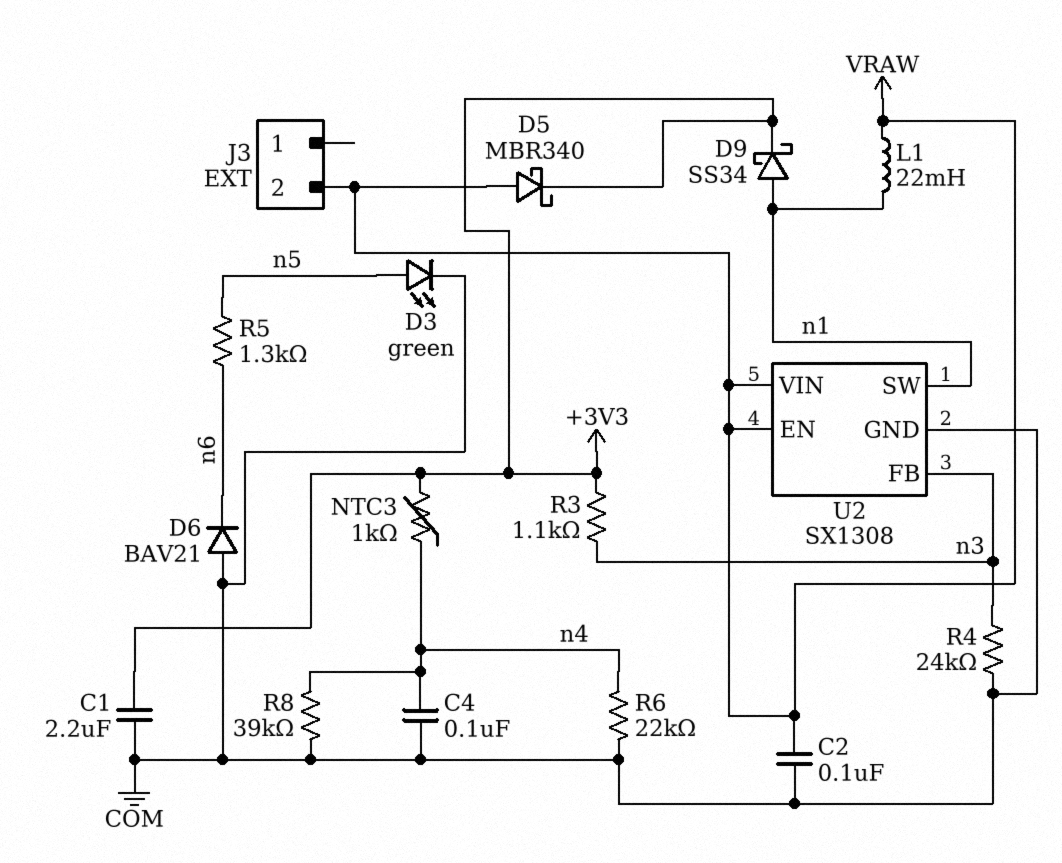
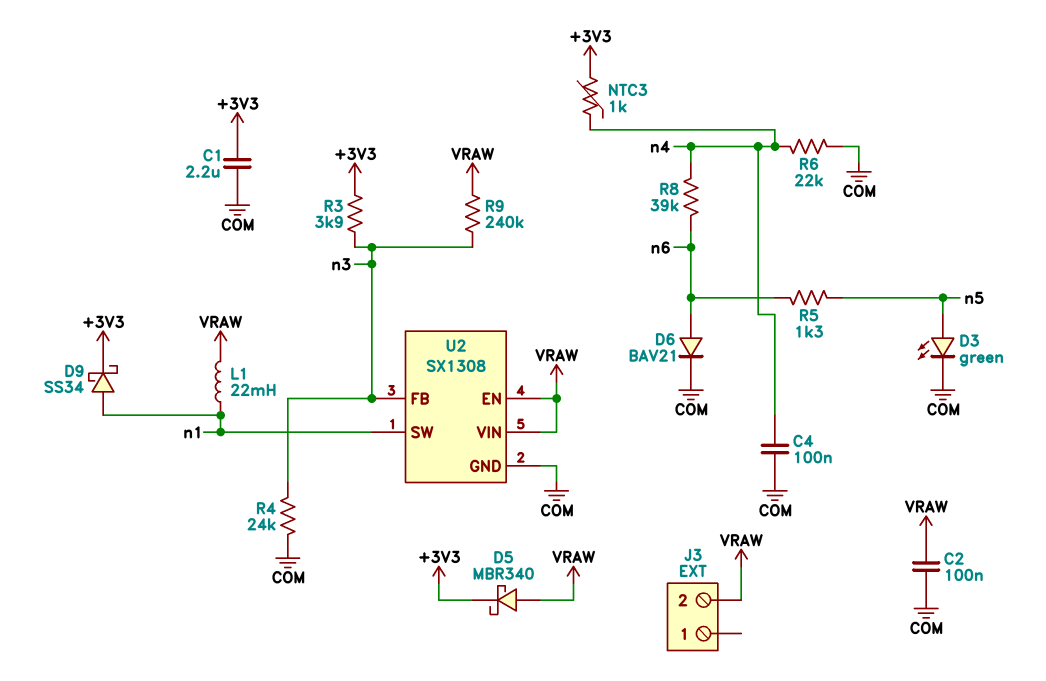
D6: diode BAV21 (A COM, K n6) -> diode BAV21 (A n6, K COM)
R3: 1.1k (+3V3, n3) -> 3.9k (+3V3, n3)
R8: 39k (COM, n4) -> 39k (n4, n6)
R9: none -> 240k (VRAW, n3)

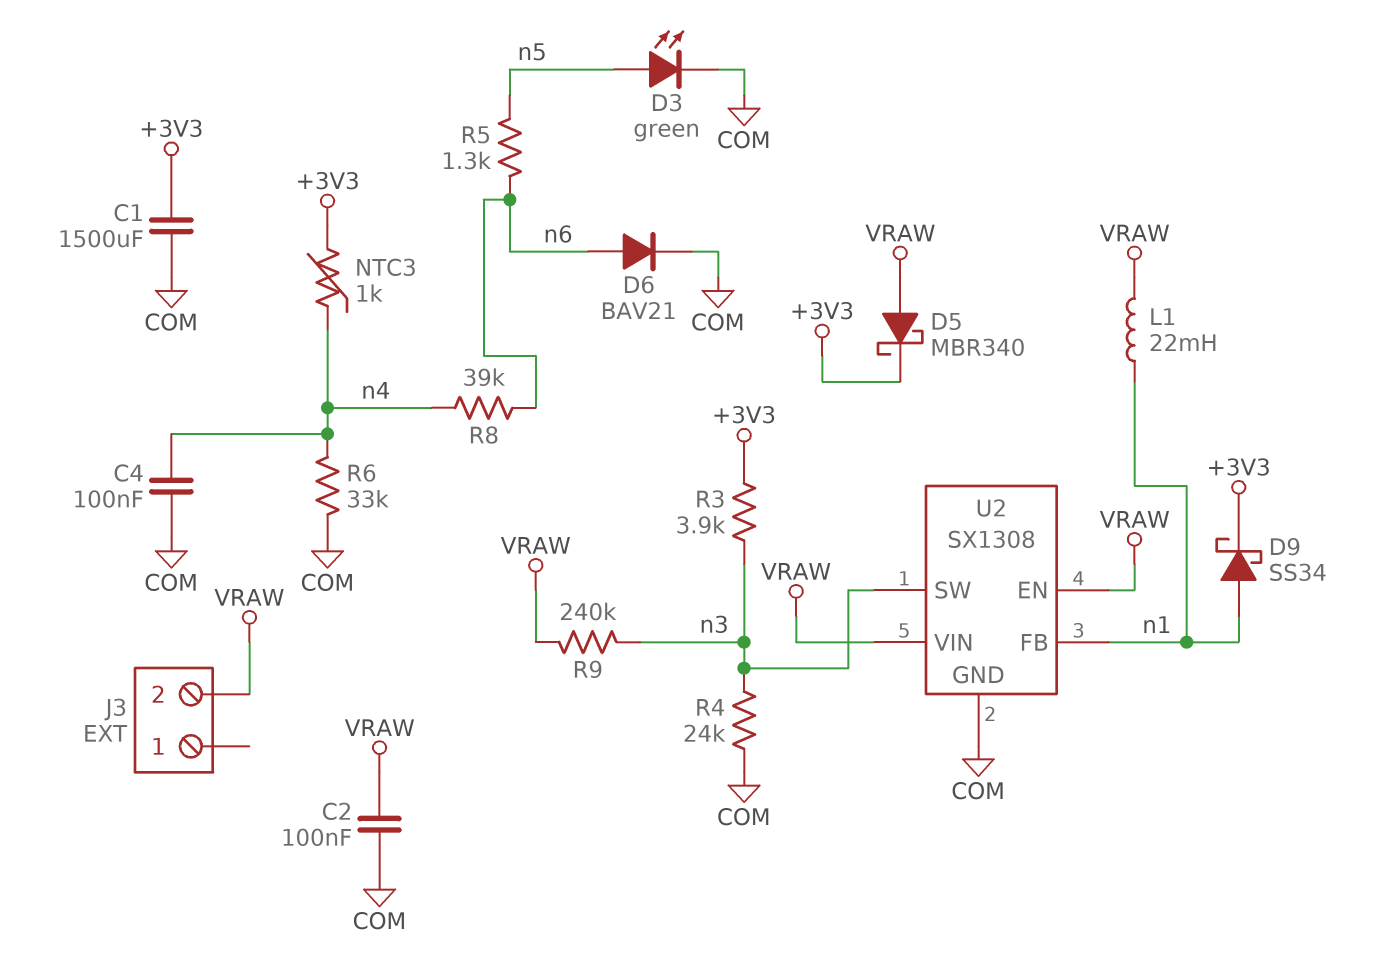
C1: 2.2uF (+3V3, COM) -> 1500uF (+3V3, COM)
R6: 22k (COM, n4) -> 33k (COM, n4)
U2 pin FB: n3 -> n1
U2 pin SW: n1 -> n3

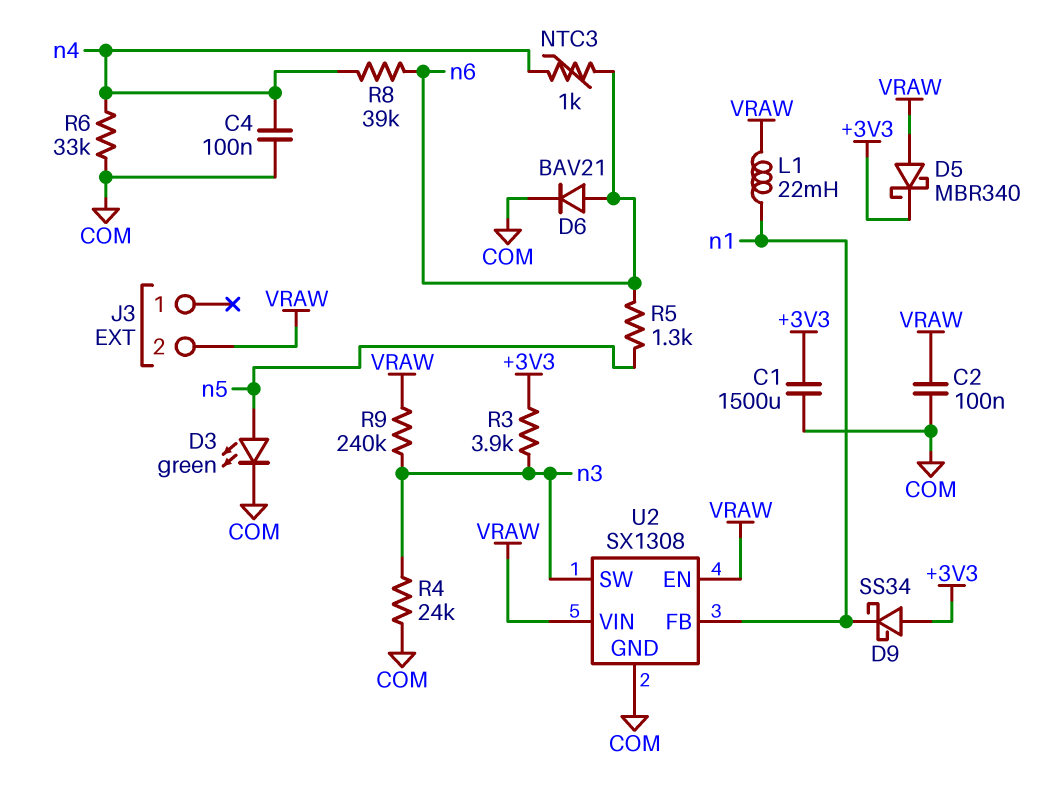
D9: schottky SS34 (A n1, K +3V3) -> schottky SS34 (A +3V3, K n1)
NTC3: 1k (+3V3, n4) -> 1k (n4, n6)

